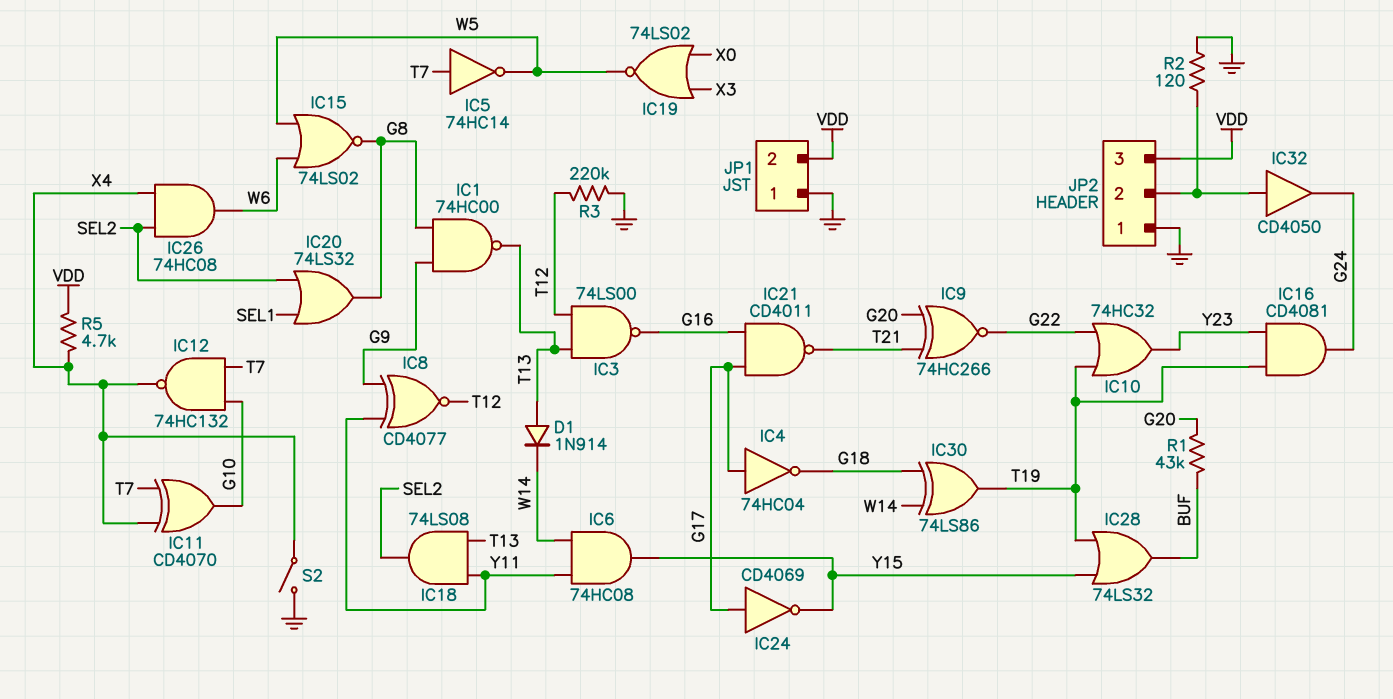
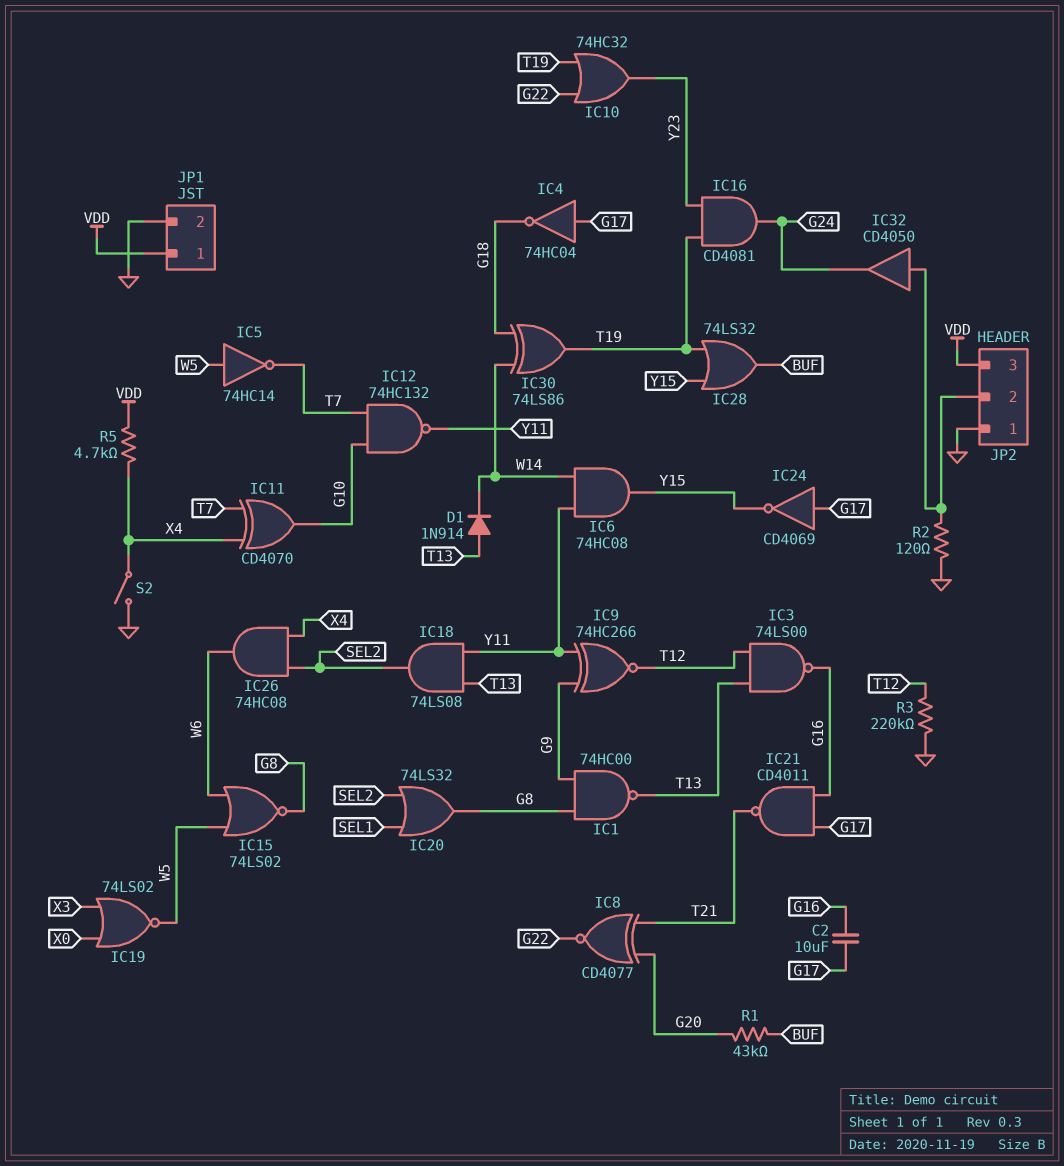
C2: none -> 10uF (G16, G17)
IC5: NOT 74HC14 (in T7, out W5) -> NOT 74HC14 (in W5, out T7)
IC8: XNOR CD4077 (in G9, in Y11, out T12) -> XNOR CD4077 (in G20, in T21, out G22)
IC9: XNOR 74HC266 (in G20, in T21, out G22) -> XNOR 74HC266 (in G9, in Y11, out T12)
IC12: NAND 74HC132 (in G10, in T7, out X4) -> NAND 74HC132 (in G10, in T7, out Y11)
JP1 pin 1: GND -> VDD
JP1 pin 2: VDD -> GND

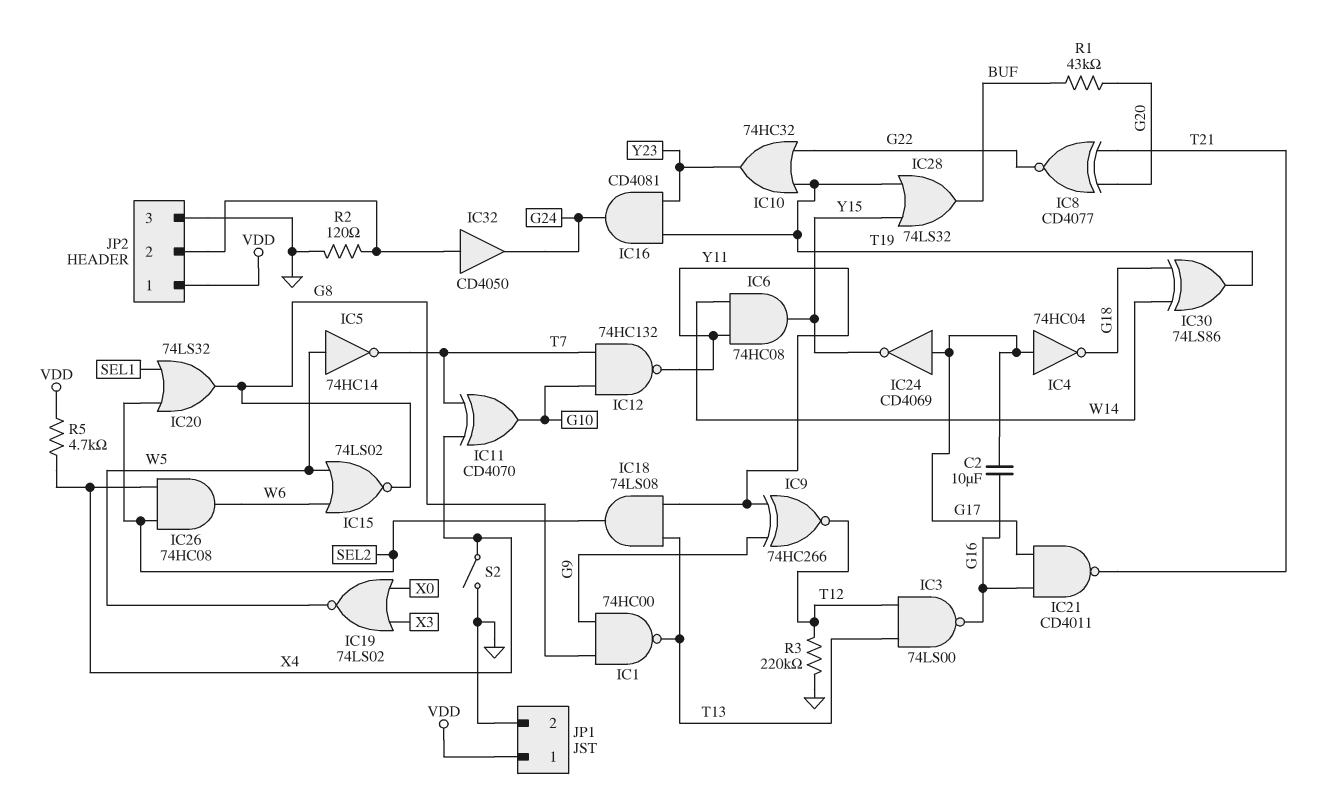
D1: diode 1N914 (A T13, K W14) -> none
JP2 pin 1: GND -> VDD
JP2 pin 3: VDD -> GND

